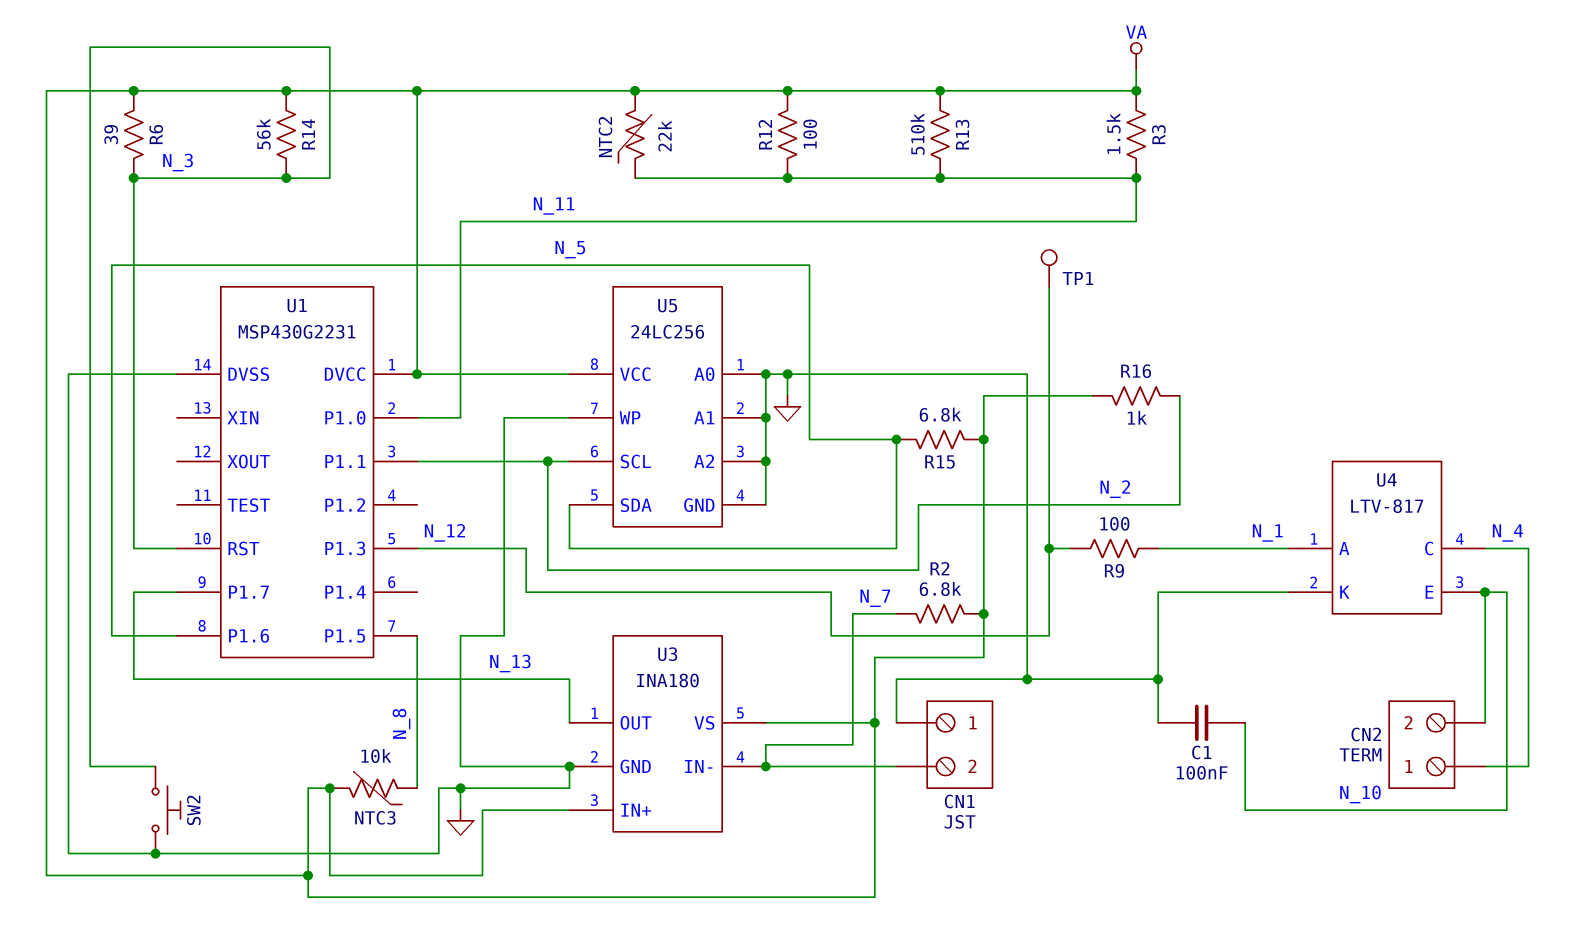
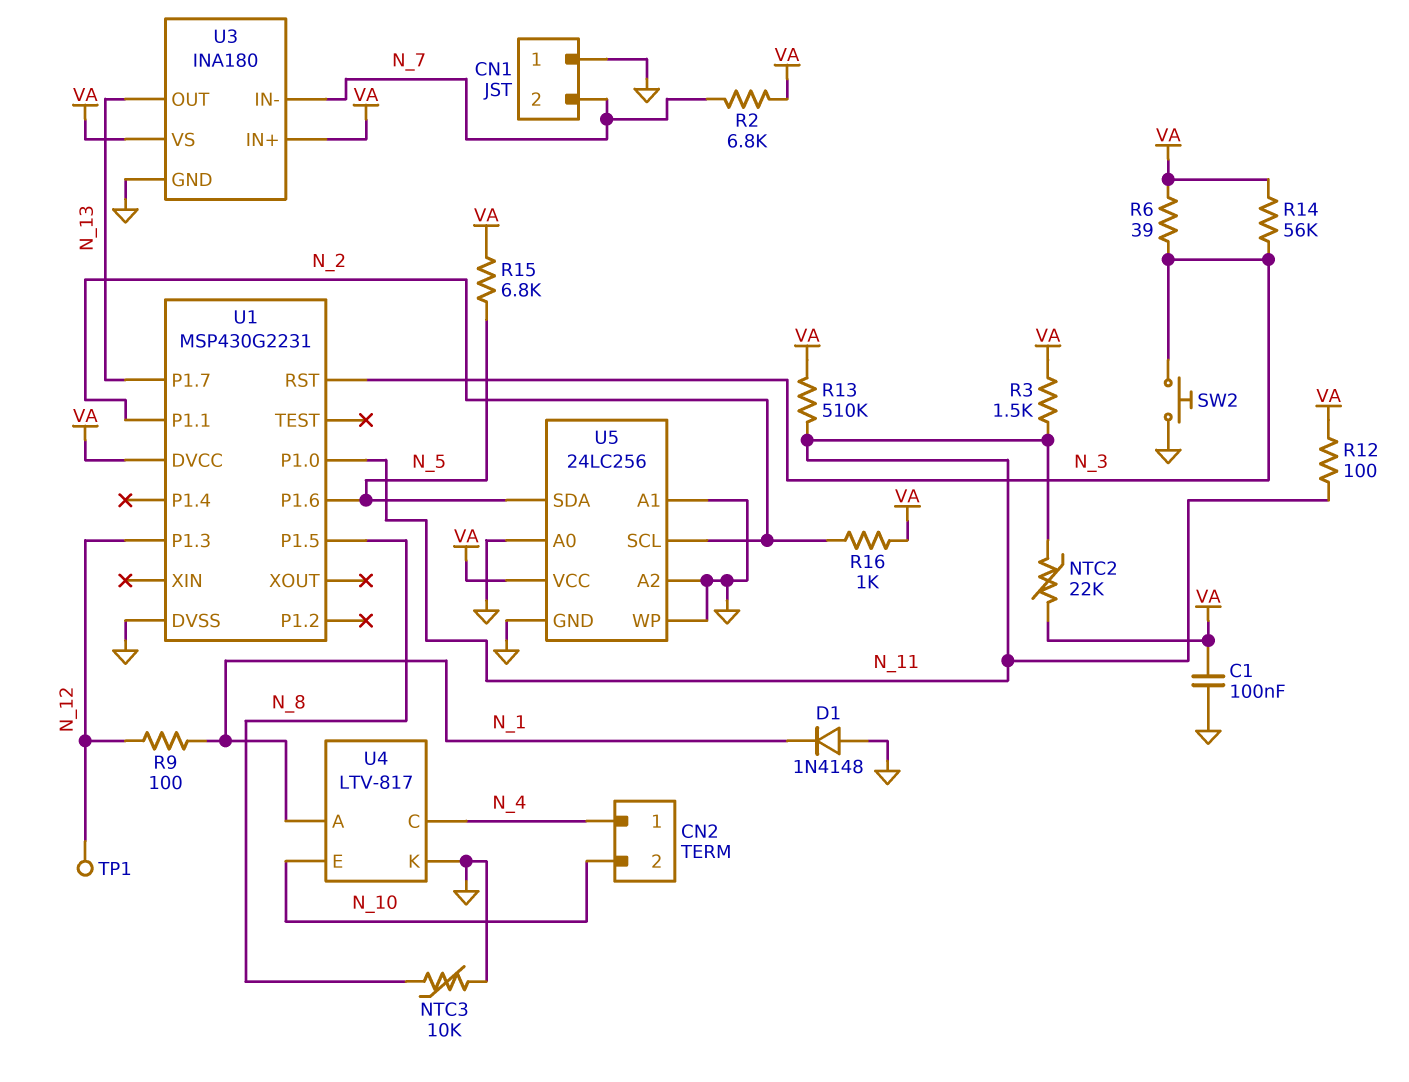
C1: 100nF (GND, N_10) -> 100nF (GND, VA)
D1: none -> diode 1N4148 (A GND, K N_1)
NTC3: 10k (N_8, VA) -> 10k (GND, N_8)

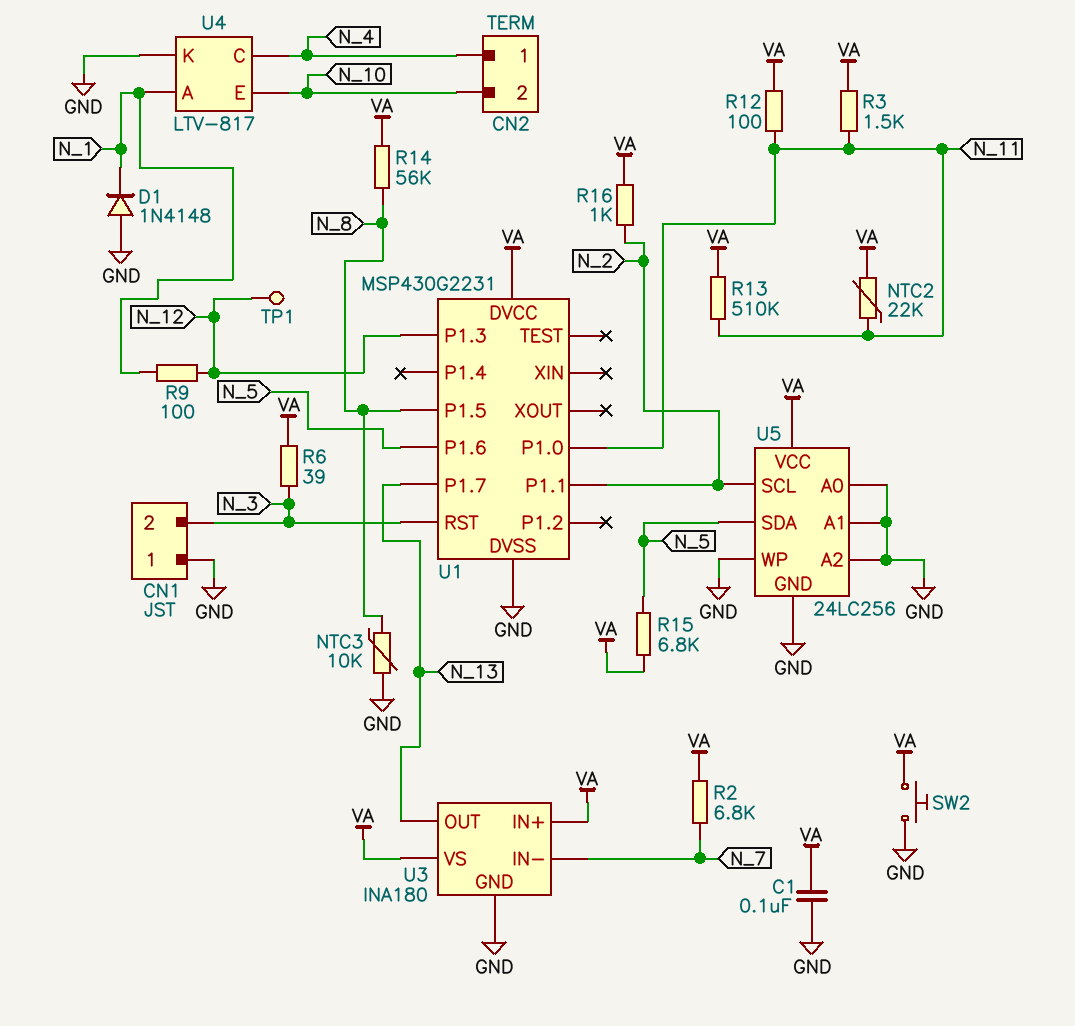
CN1 pin 2: N_7 -> N_3
R14: 56k (N_3, VA) -> 56k (N_8, VA)
SW2: button (GND, N_3) -> button (GND, VA)

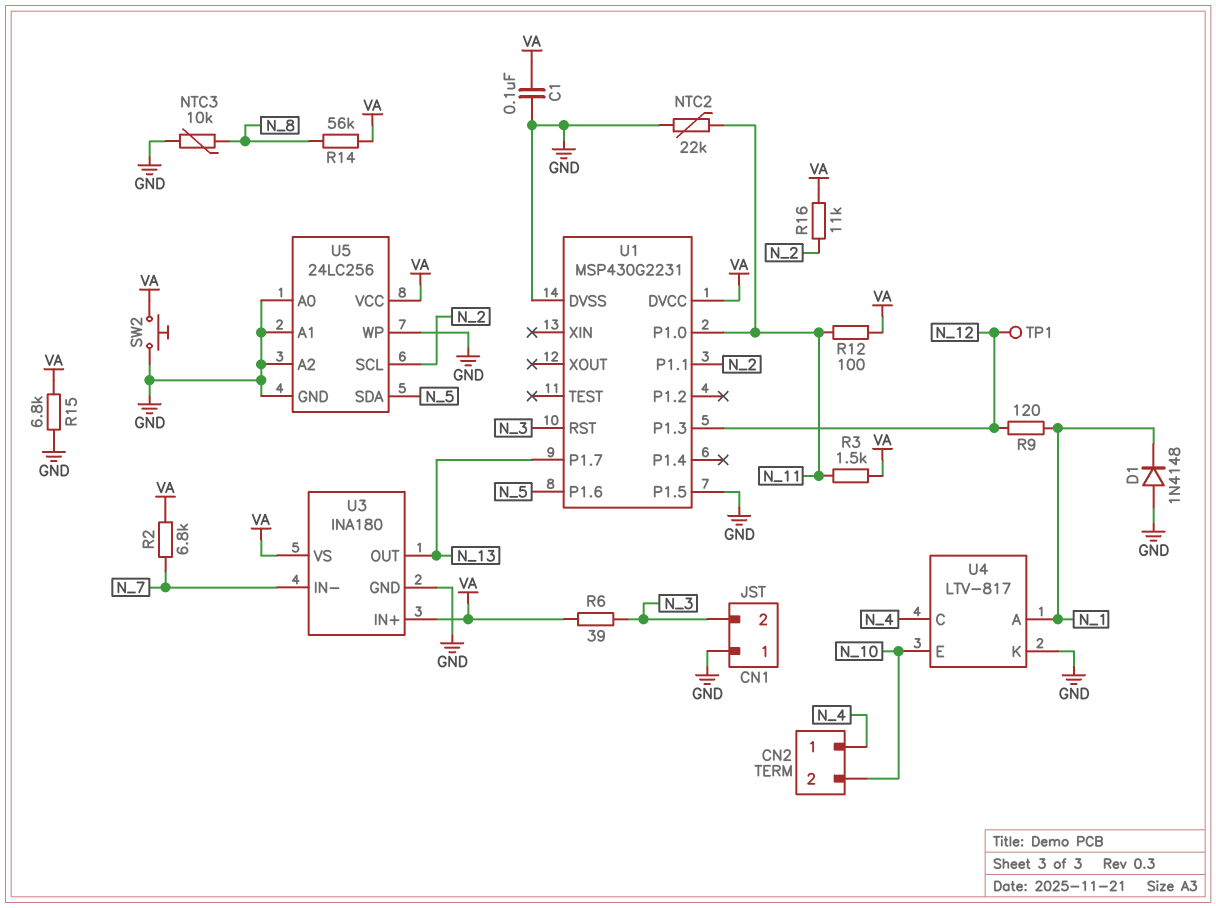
NTC2: 22k (N_11, VA) -> 22k (GND, N_11)
R9: 100 (N_1, N_12) -> 120 (N_1, N_12)
R13: 510k (N_11, VA) -> none
R15: 6.8k (N_5, VA) -> 6.8k (GND, VA)
R16: 1k (N_2, VA) -> 11k (N_2, VA)
U1 pin P1.5: N_8 -> GND

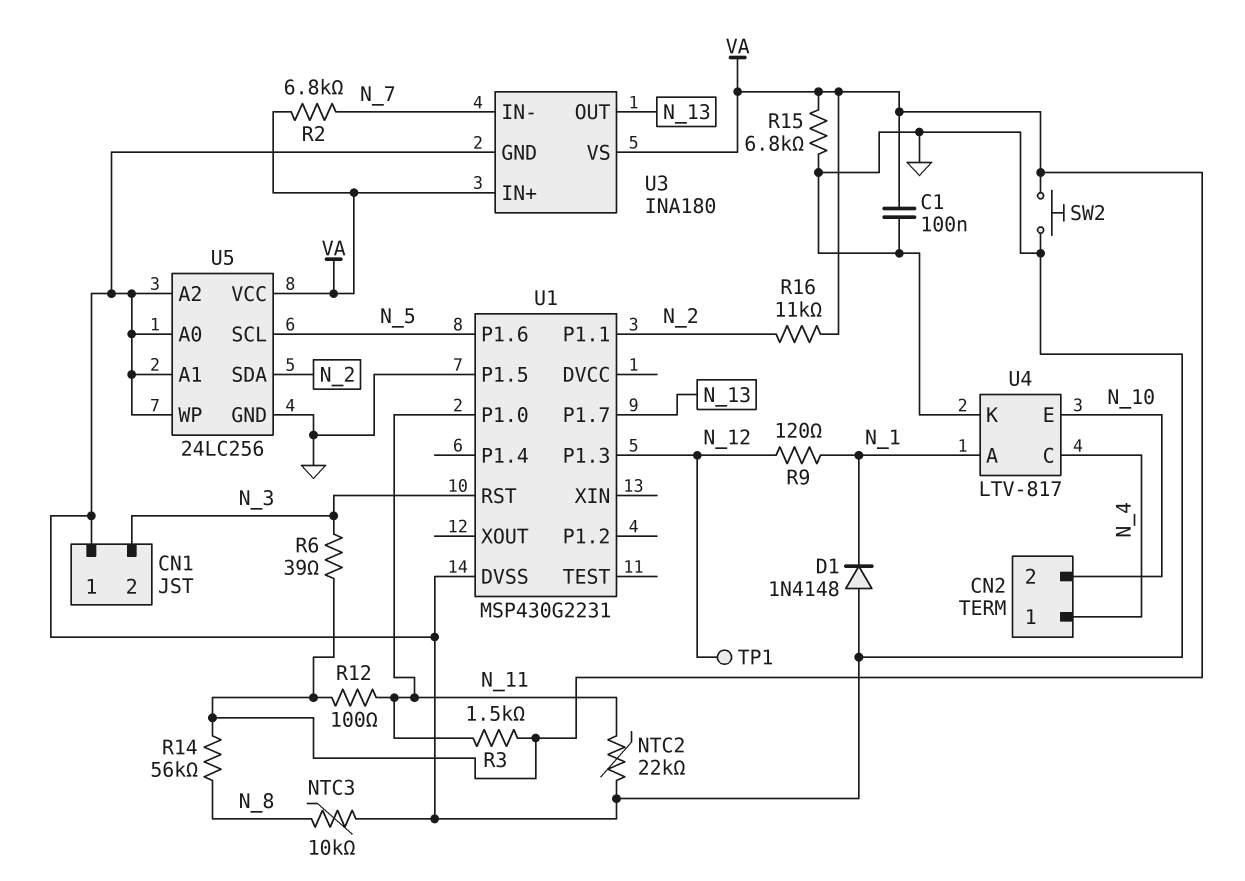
U1 pin DVCC: VA -> none
U5 pin SCL: N_2 -> N_5
U5 pin SDA: N_5 -> N_2

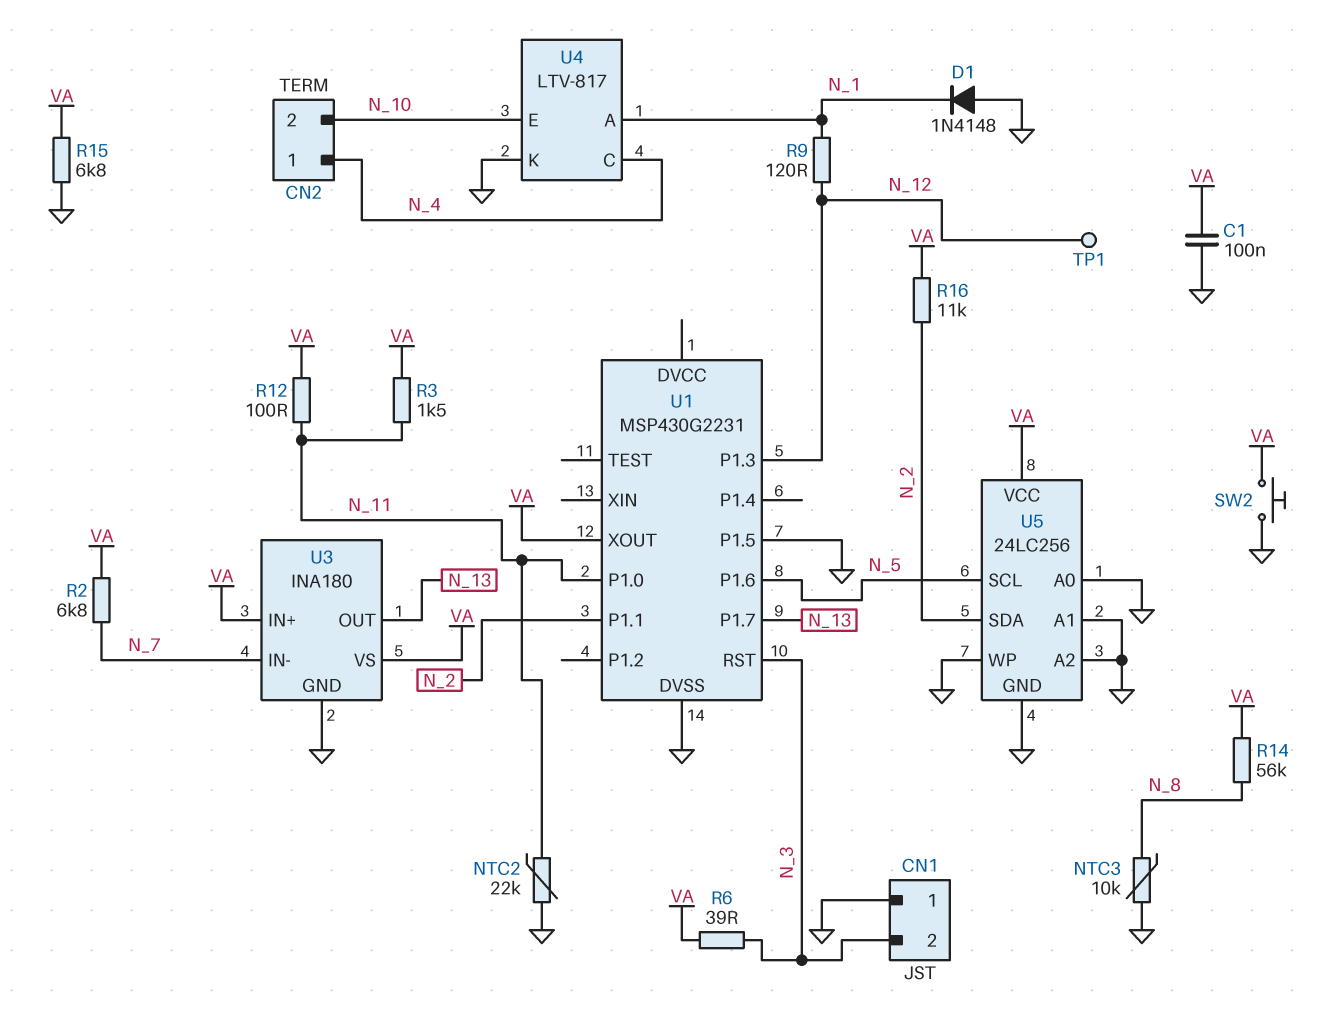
U1 pin XOUT: none -> VA

